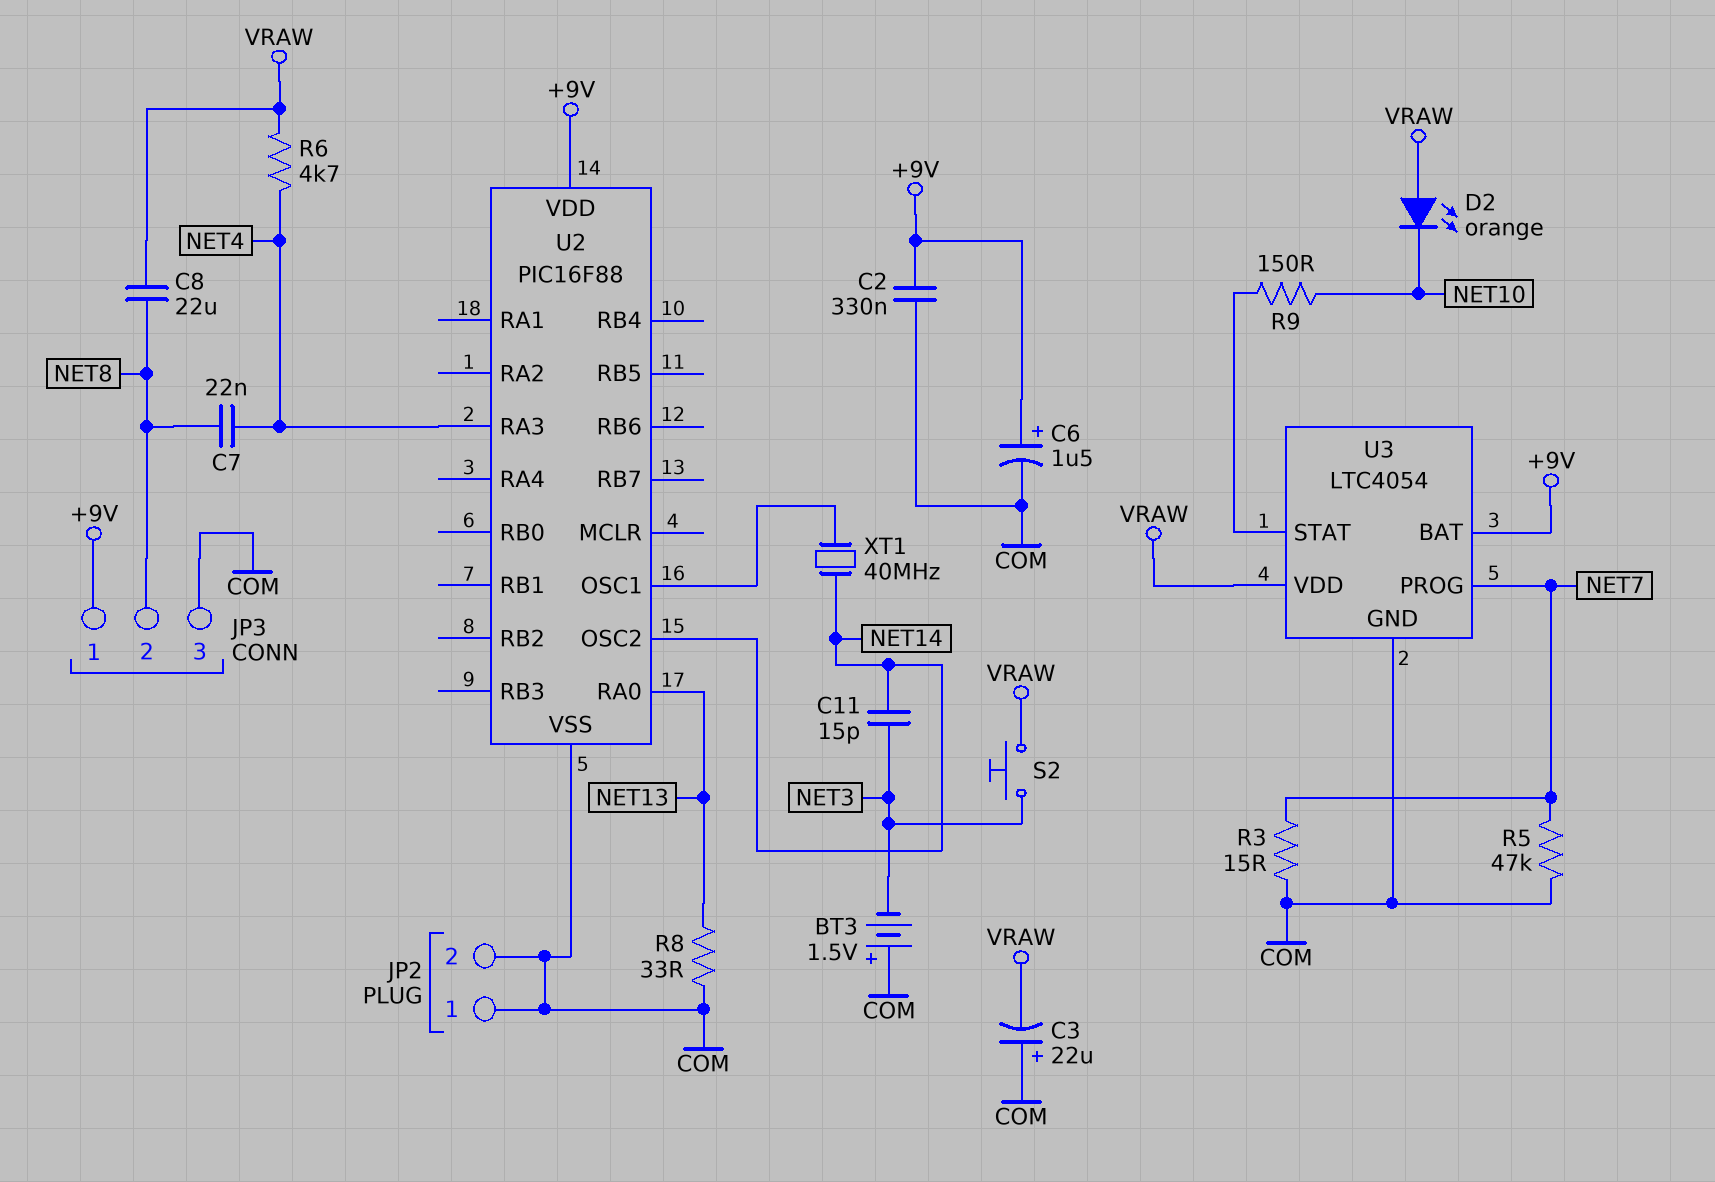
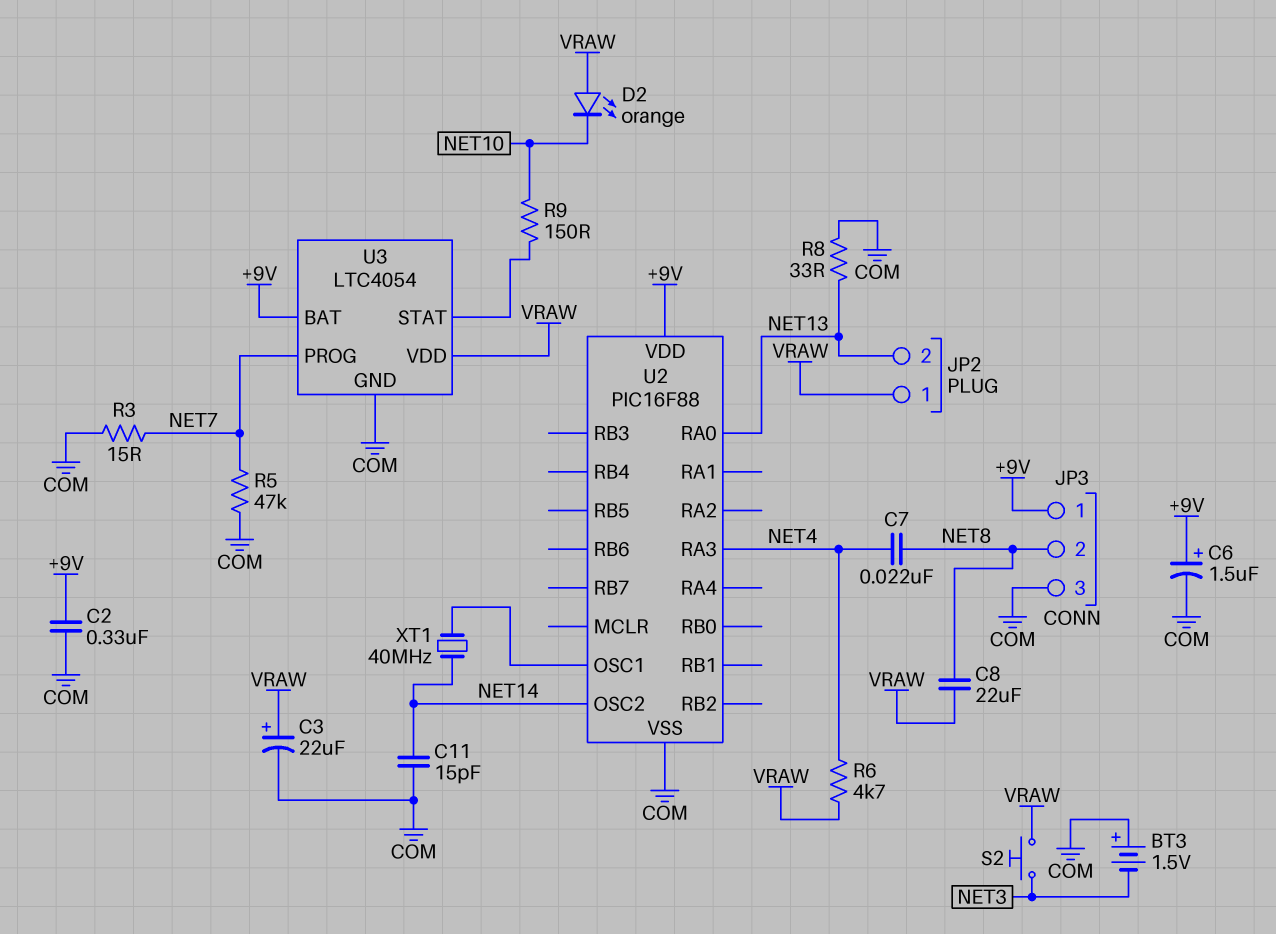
C3: 22uF (plus COM, minus VRAW) -> 22uF (plus VRAW, minus COM)
C11: 15pF (NET3, NET14) -> 15pF (COM, NET14)
JP2 pin 1: COM -> VRAW
JP2 pin 2: COM -> NET13

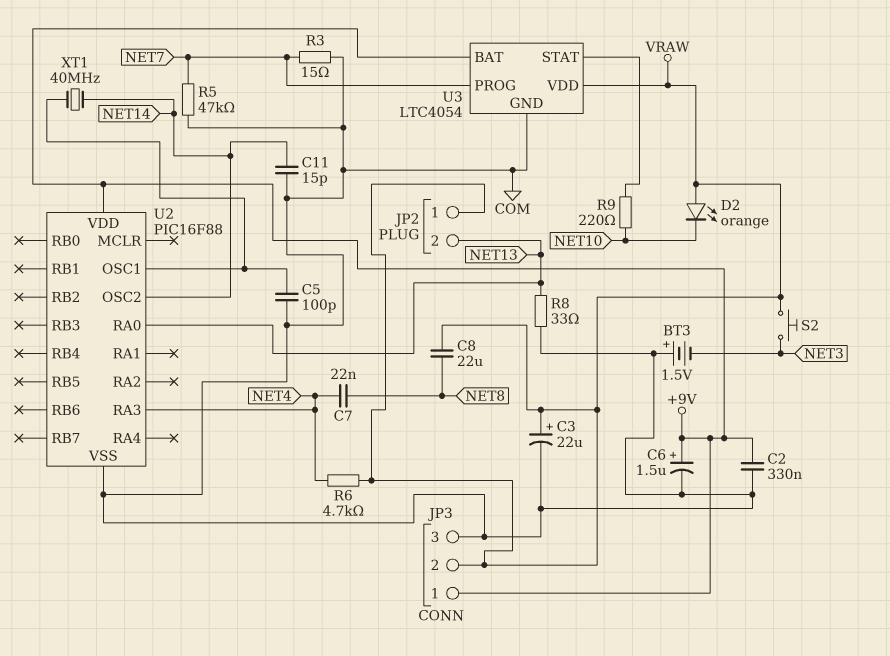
C5: none -> 100pF (COM, U2/OSC1)
JP3 pin 2: NET8 -> VRAW
R9: 150 (NET10, U3/STAT) -> 220 (NET10, U3/STAT)

